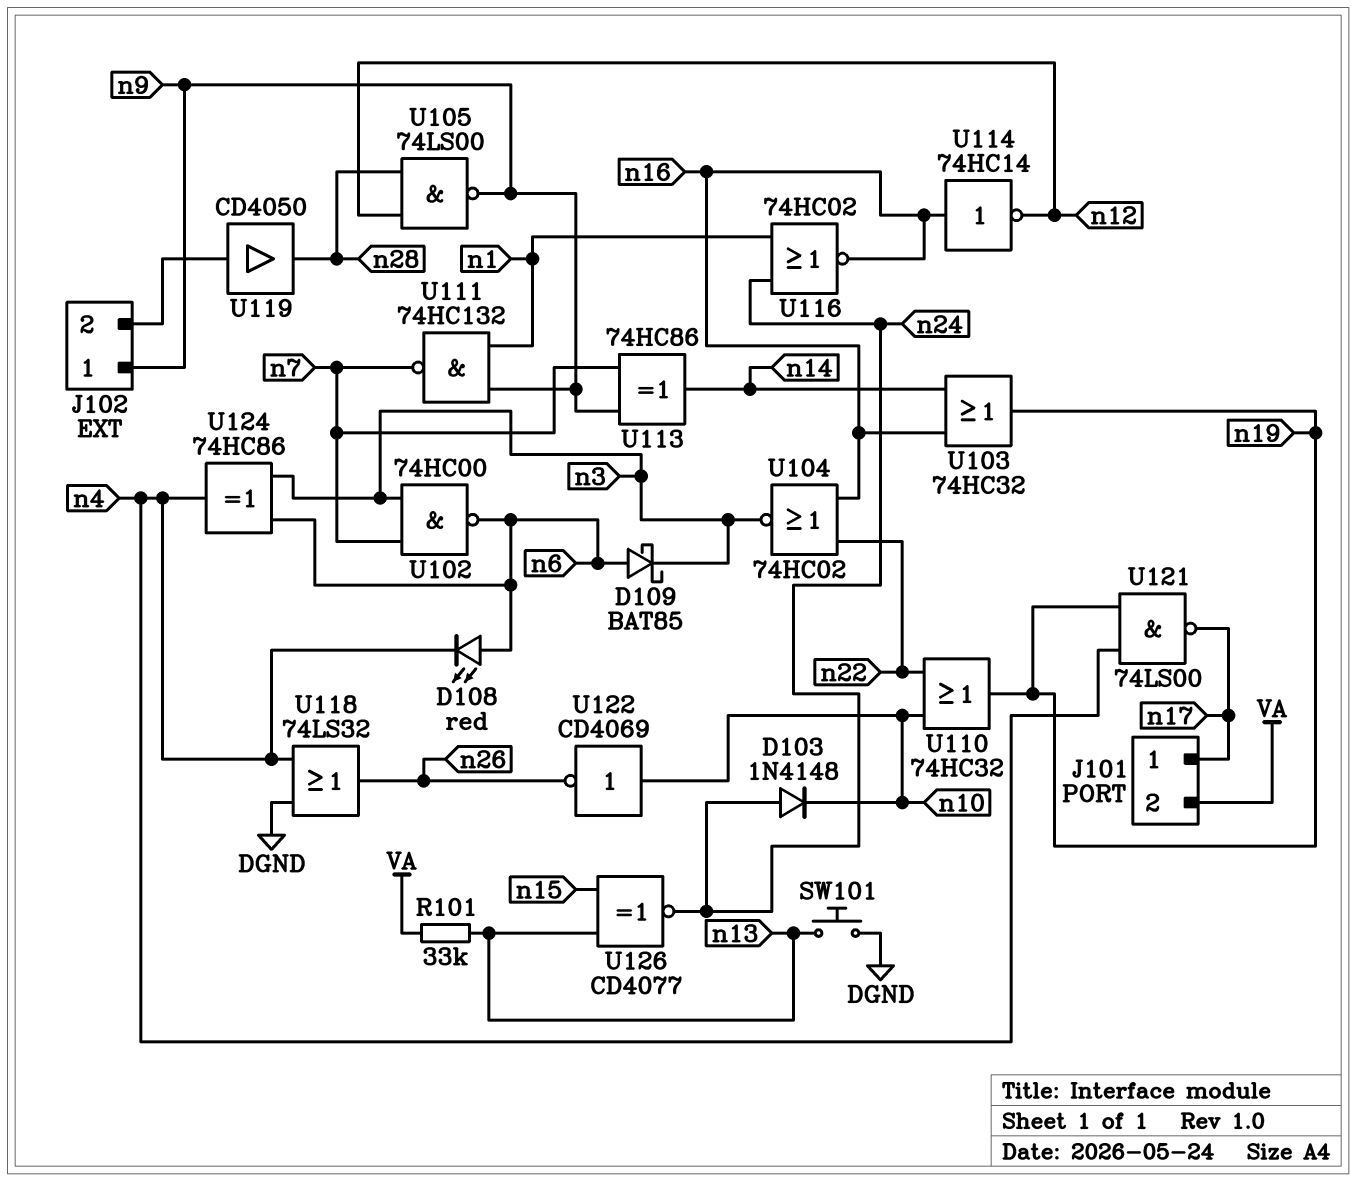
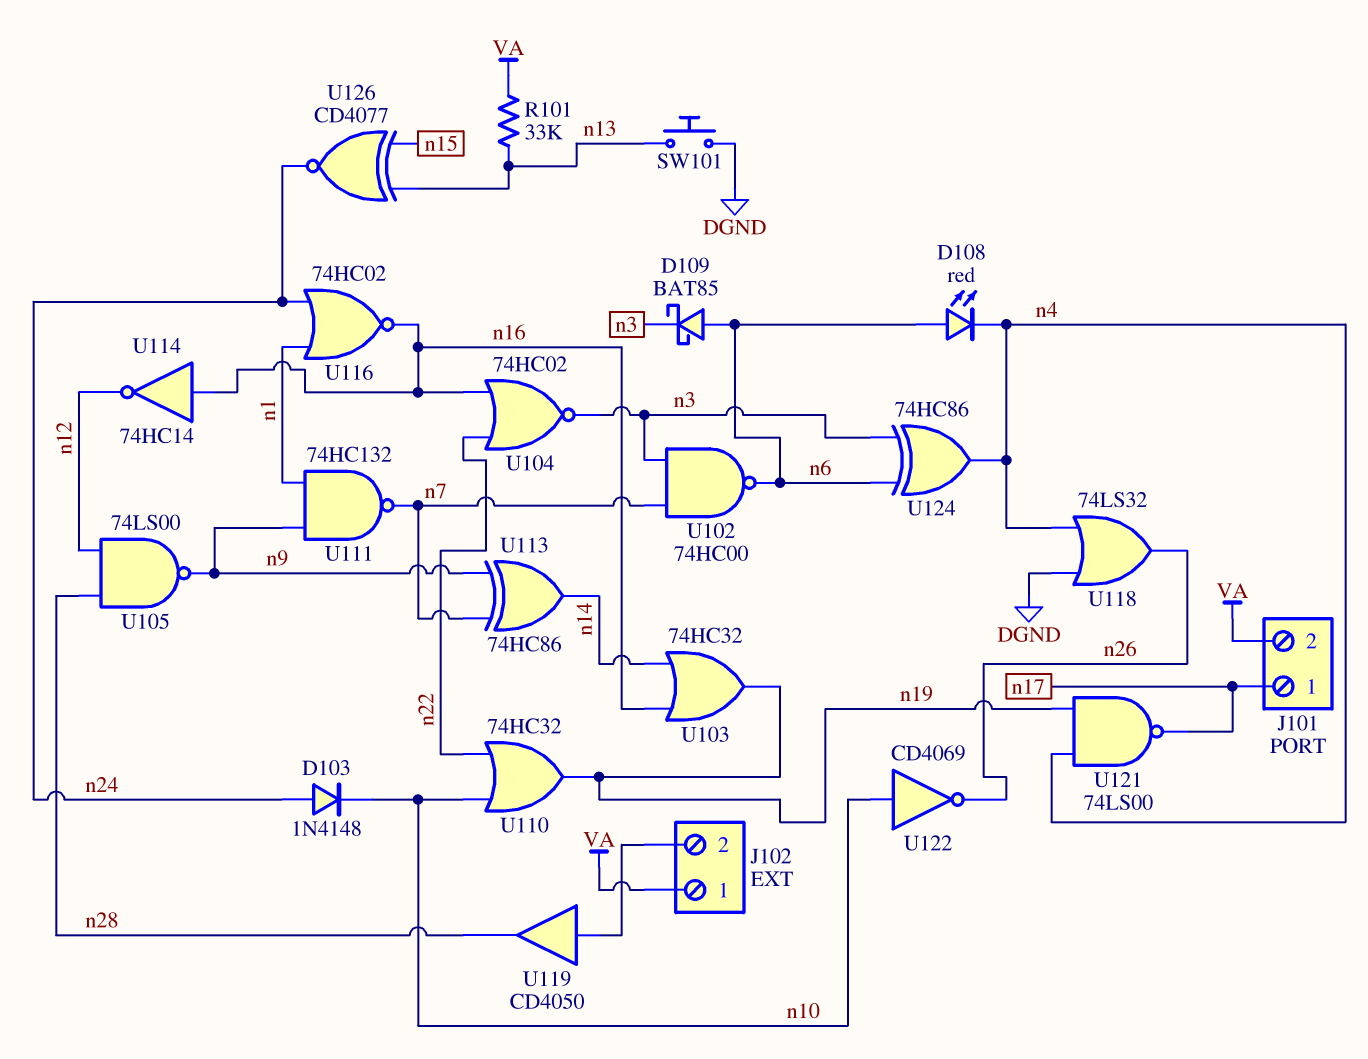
J102 pin 1: n9 -> VA

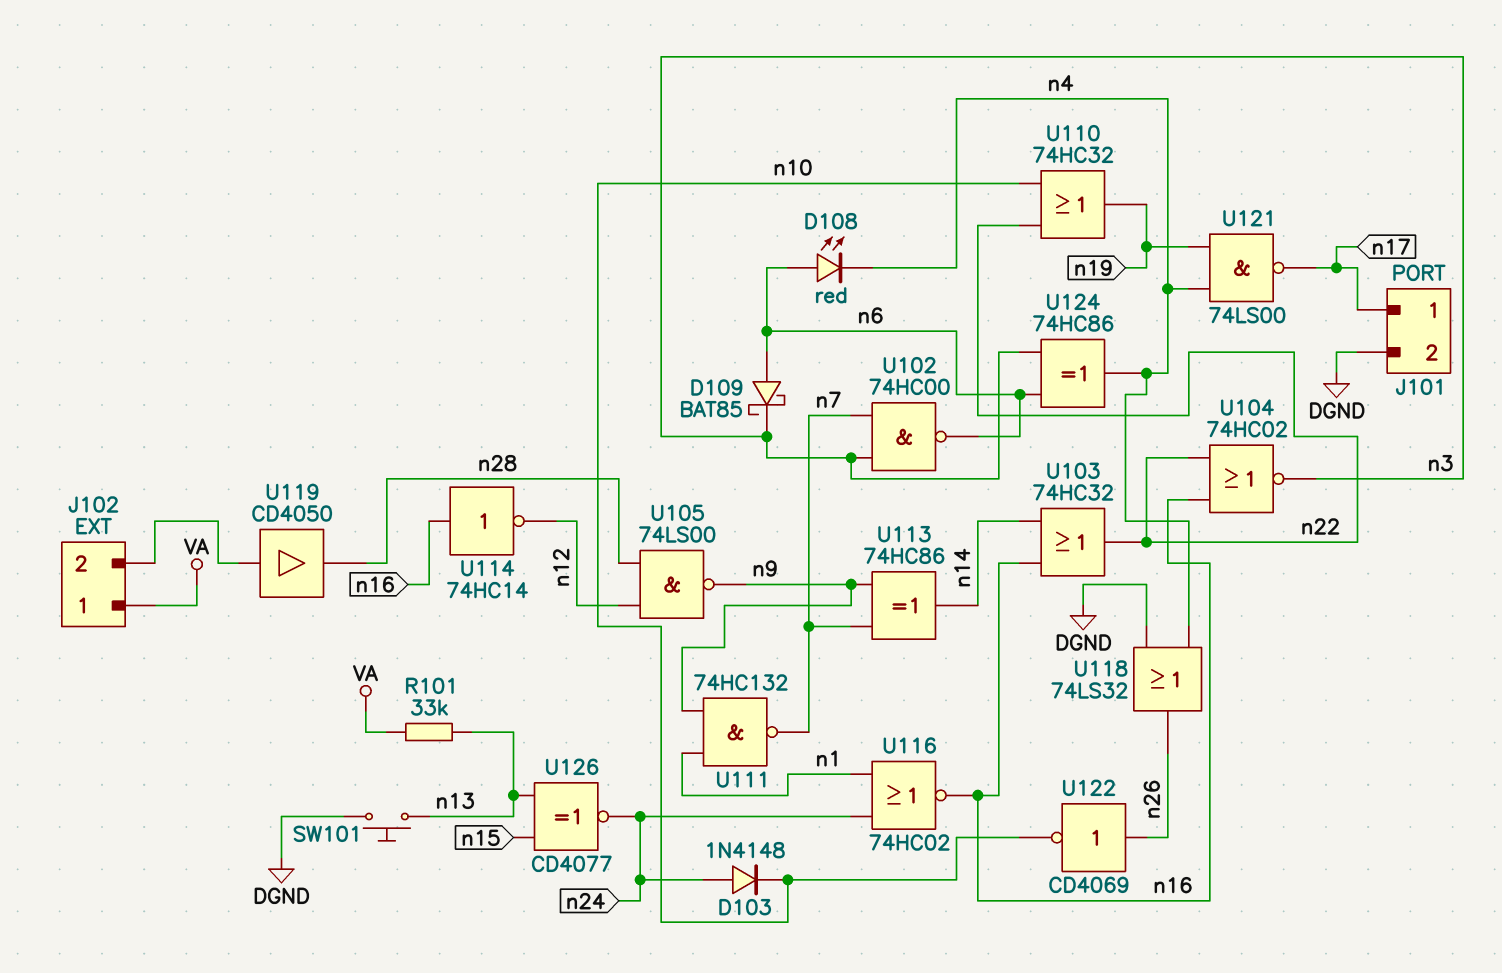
J101 pin 2: VA -> DGND
U103: OR 74HC32 (in n14, in n16, out n19) -> OR 74HC32 (in n14, in n16, out n22)
U122: NOT CD4069 (in n10, out n26) -> NOT CD4069 (in n26, out n10)

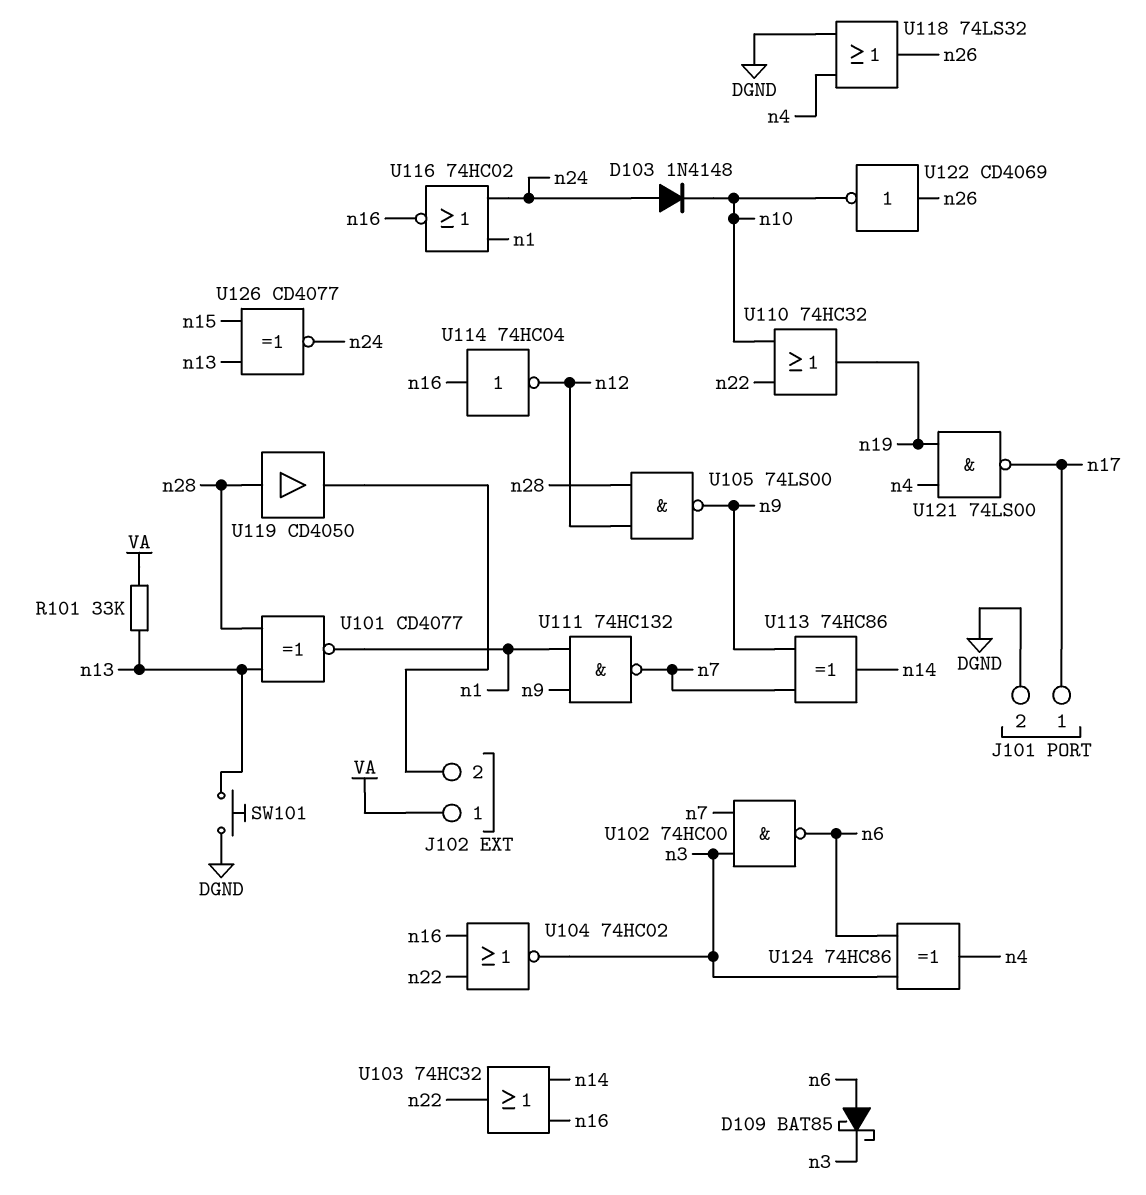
D108: LED red (A n6, K n4) -> none
U101: none -> XNOR CD4077 (in n13, in n28, out n1)
U114: NOT 74HC14 (in n16, out n12) -> NOT 74HC04 (in n16, out n12)
U119: buffer CD4050 (in J102/2, out n28) -> buffer CD4050 (in n28, out J102/2)

